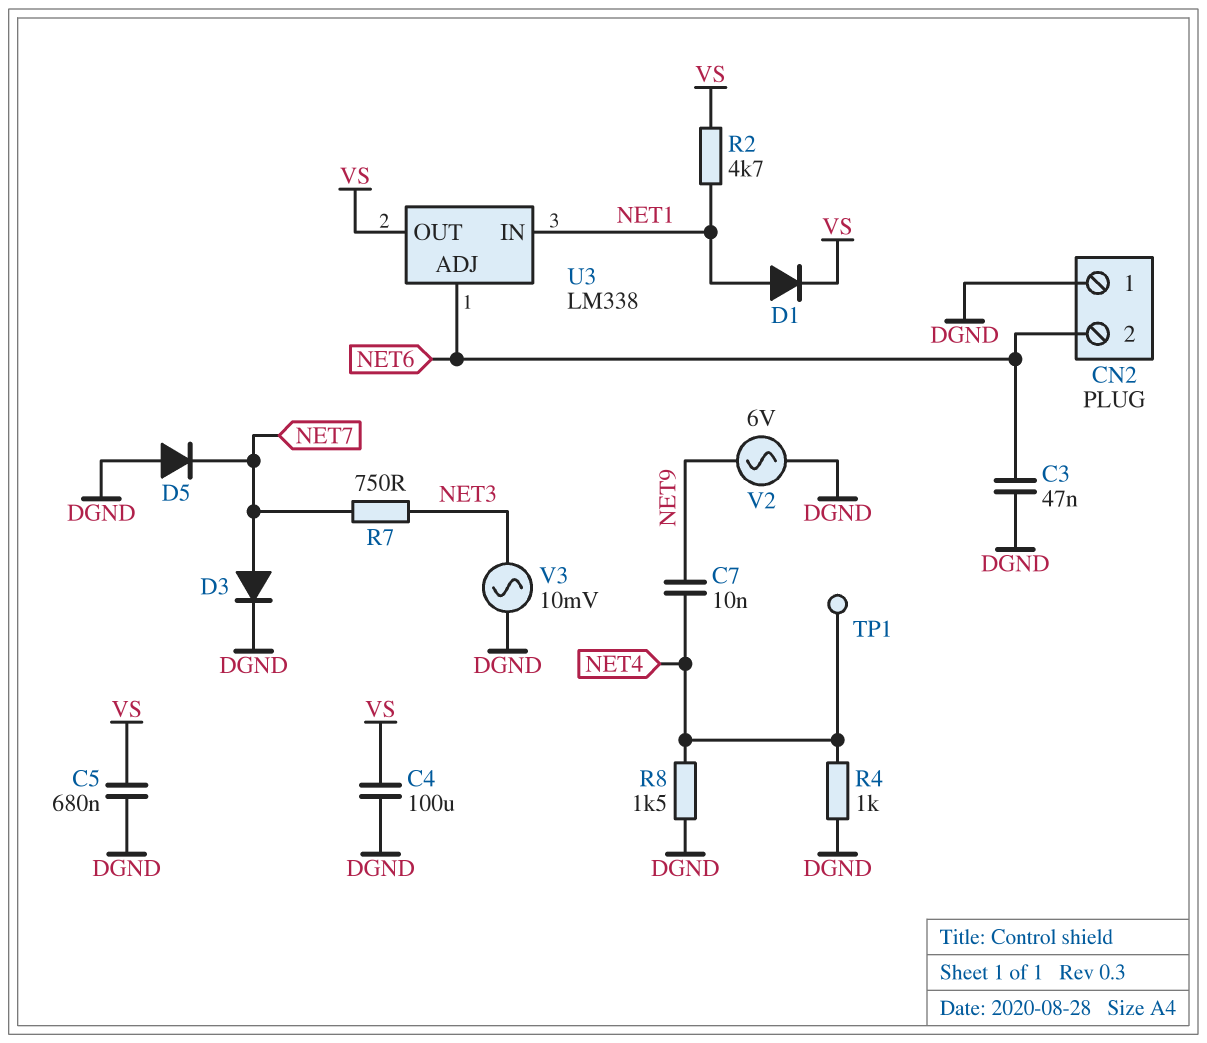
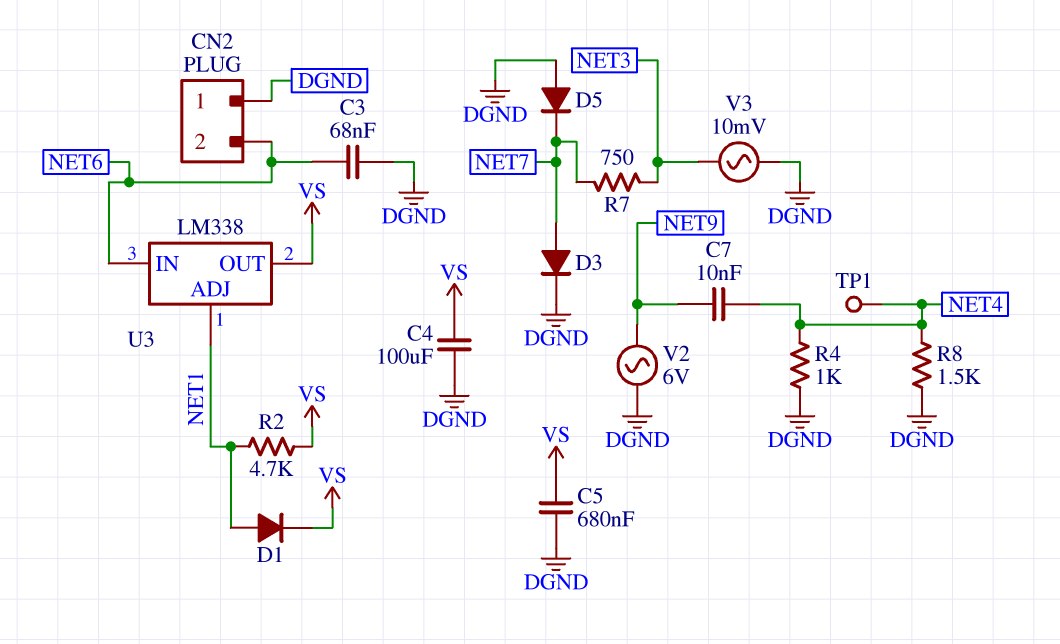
C3: 47nF (DGND, NET6) -> 68nF (DGND, NET6)
U3 pin ADJ: NET6 -> NET1
U3 pin IN: NET1 -> NET6

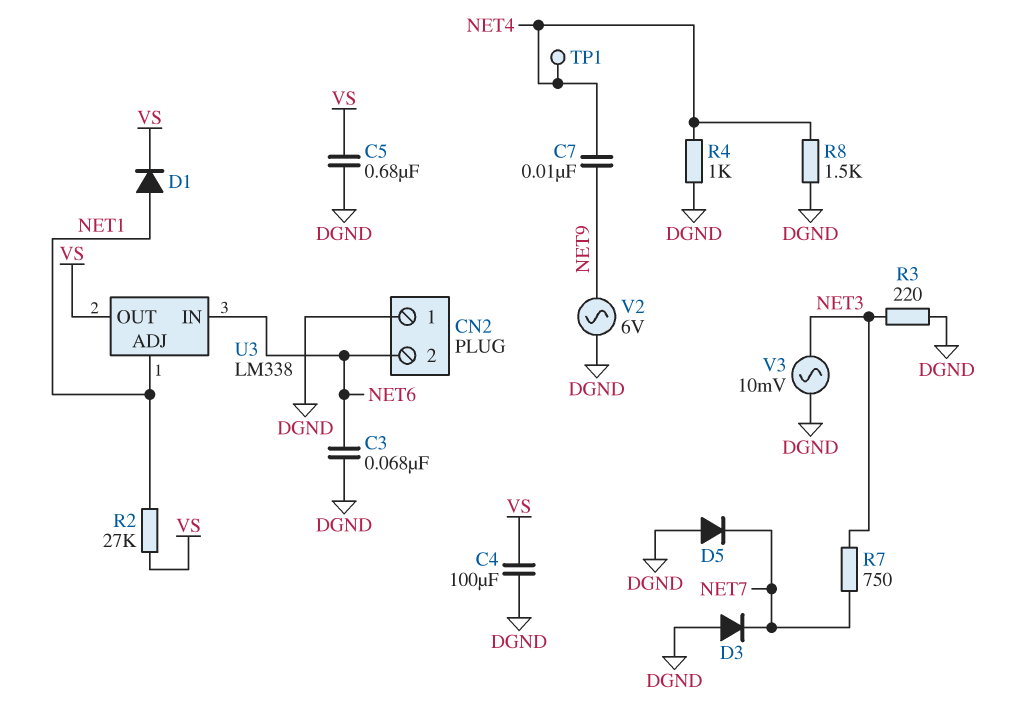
D3: diode (A NET7, K DGND) -> diode (A DGND, K NET7)
R2: 4.7k (NET1, VS) -> 27k (NET1, VS)
R3: none -> 220 (DGND, NET3)

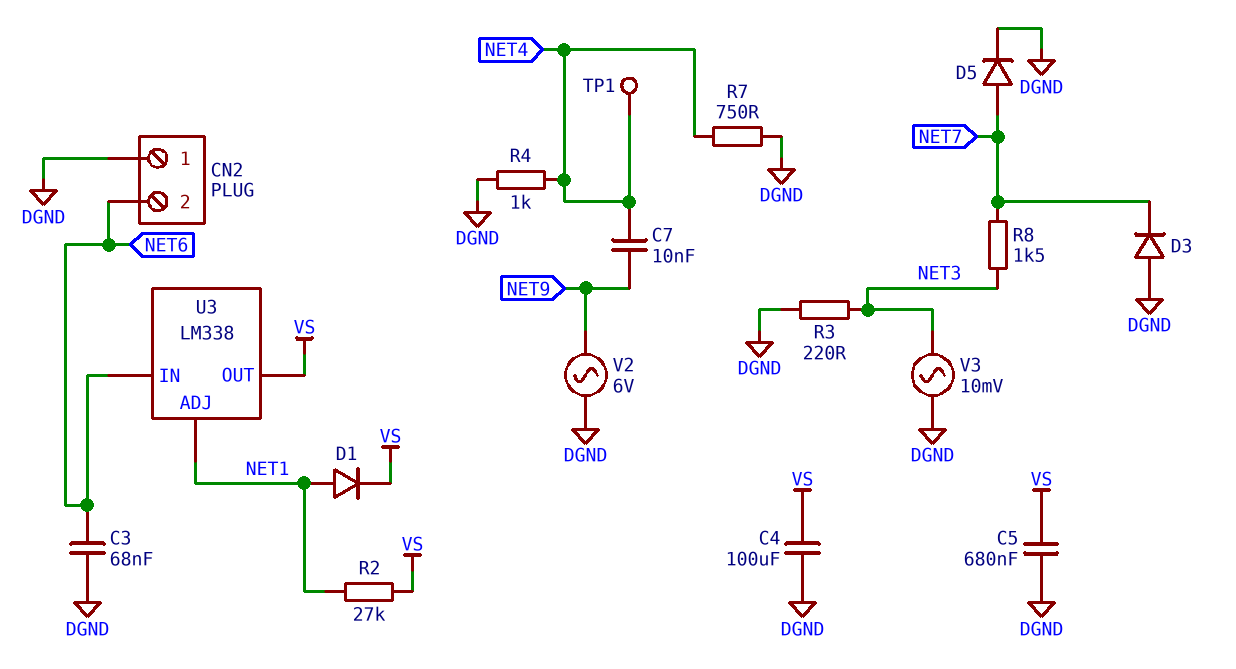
D5: diode (A DGND, K NET7) -> diode (A NET7, K DGND)
R7: 750 (NET3, NET7) -> 750 (DGND, NET4)
R8: 1.5k (DGND, NET4) -> 1.5k (NET3, NET7)

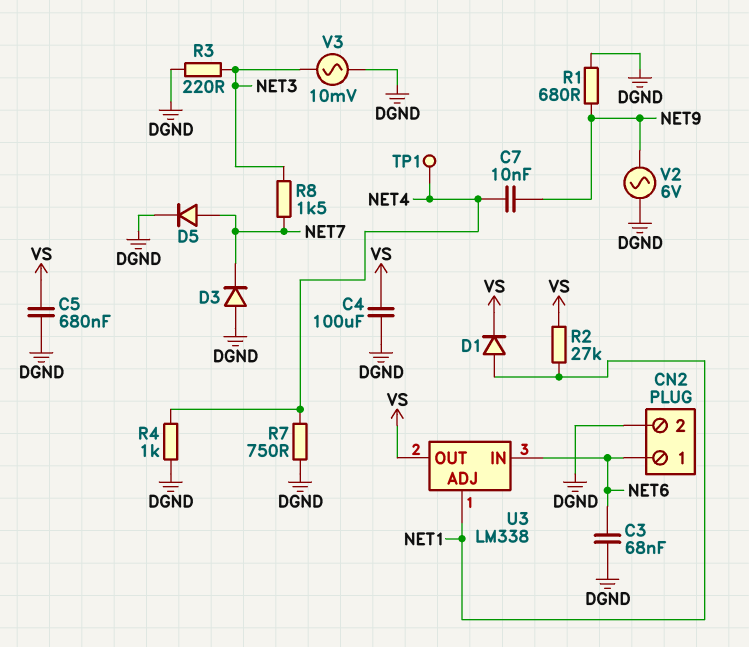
CN2 pin 1: DGND -> NET6
CN2 pin 2: NET6 -> DGND
R1: none -> 680 (DGND, NET9)

